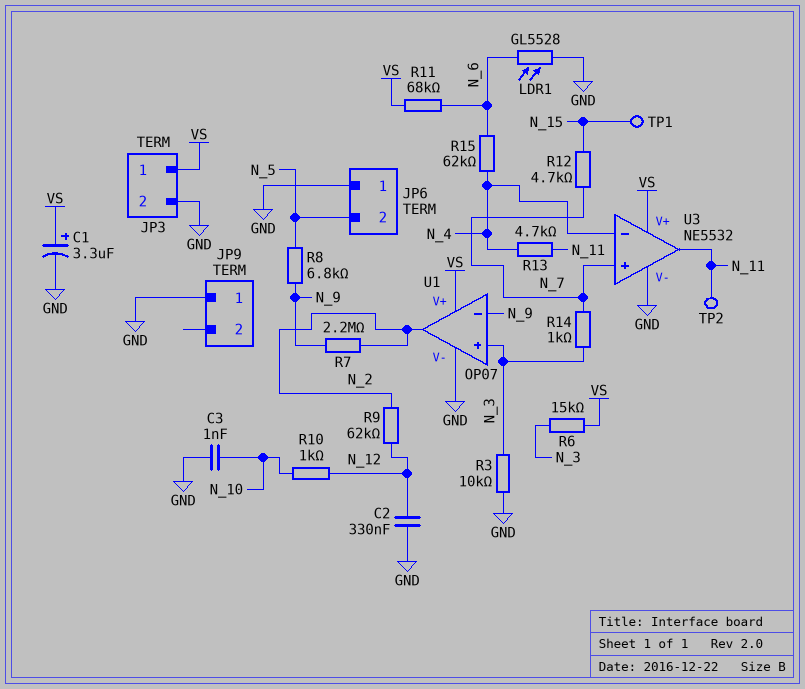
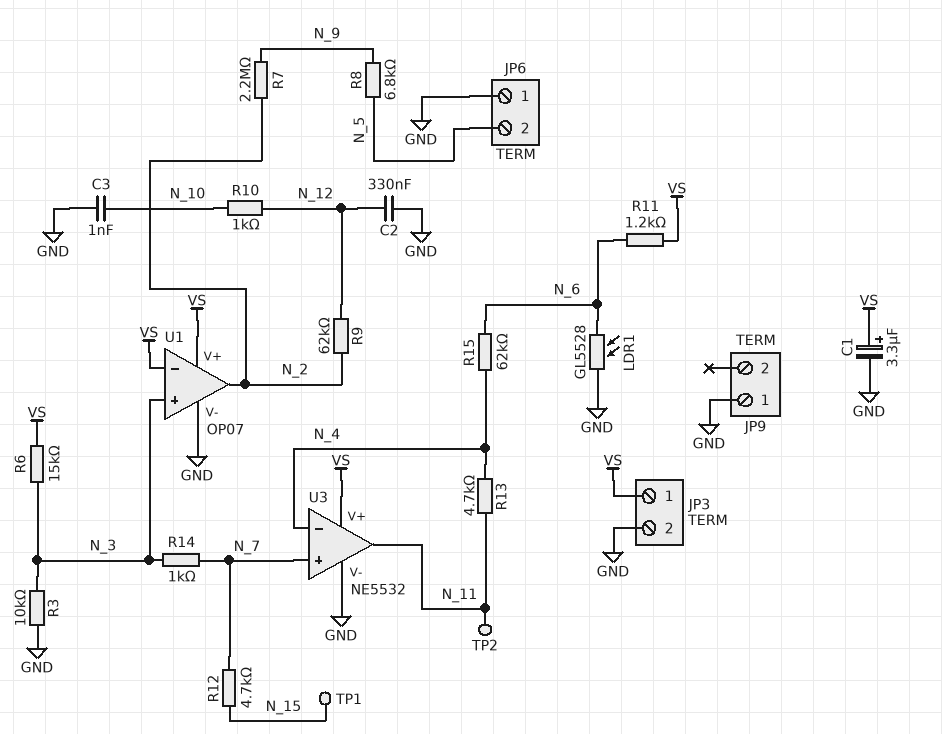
R11: 68k (N_6, VS) -> 1.2k (N_6, VS)
U1 pin in-: N_9 -> VS

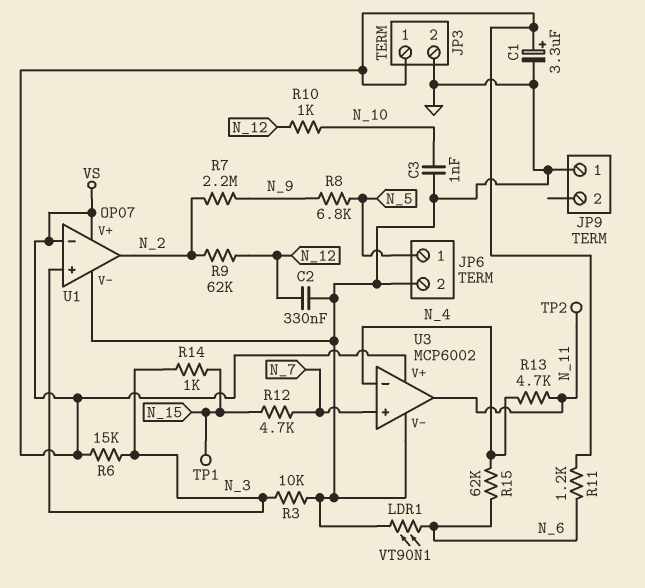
JP6 pin 1: GND -> N_5
JP6 pin 2: N_5 -> GND
LDR1: GL5528 (GND, N_6) -> VT90N1 (GND, N_6)
R14: 1k (N_3, N_7) -> 1k (N_3, N_15)
U3: NE5532 -> MCP6002

